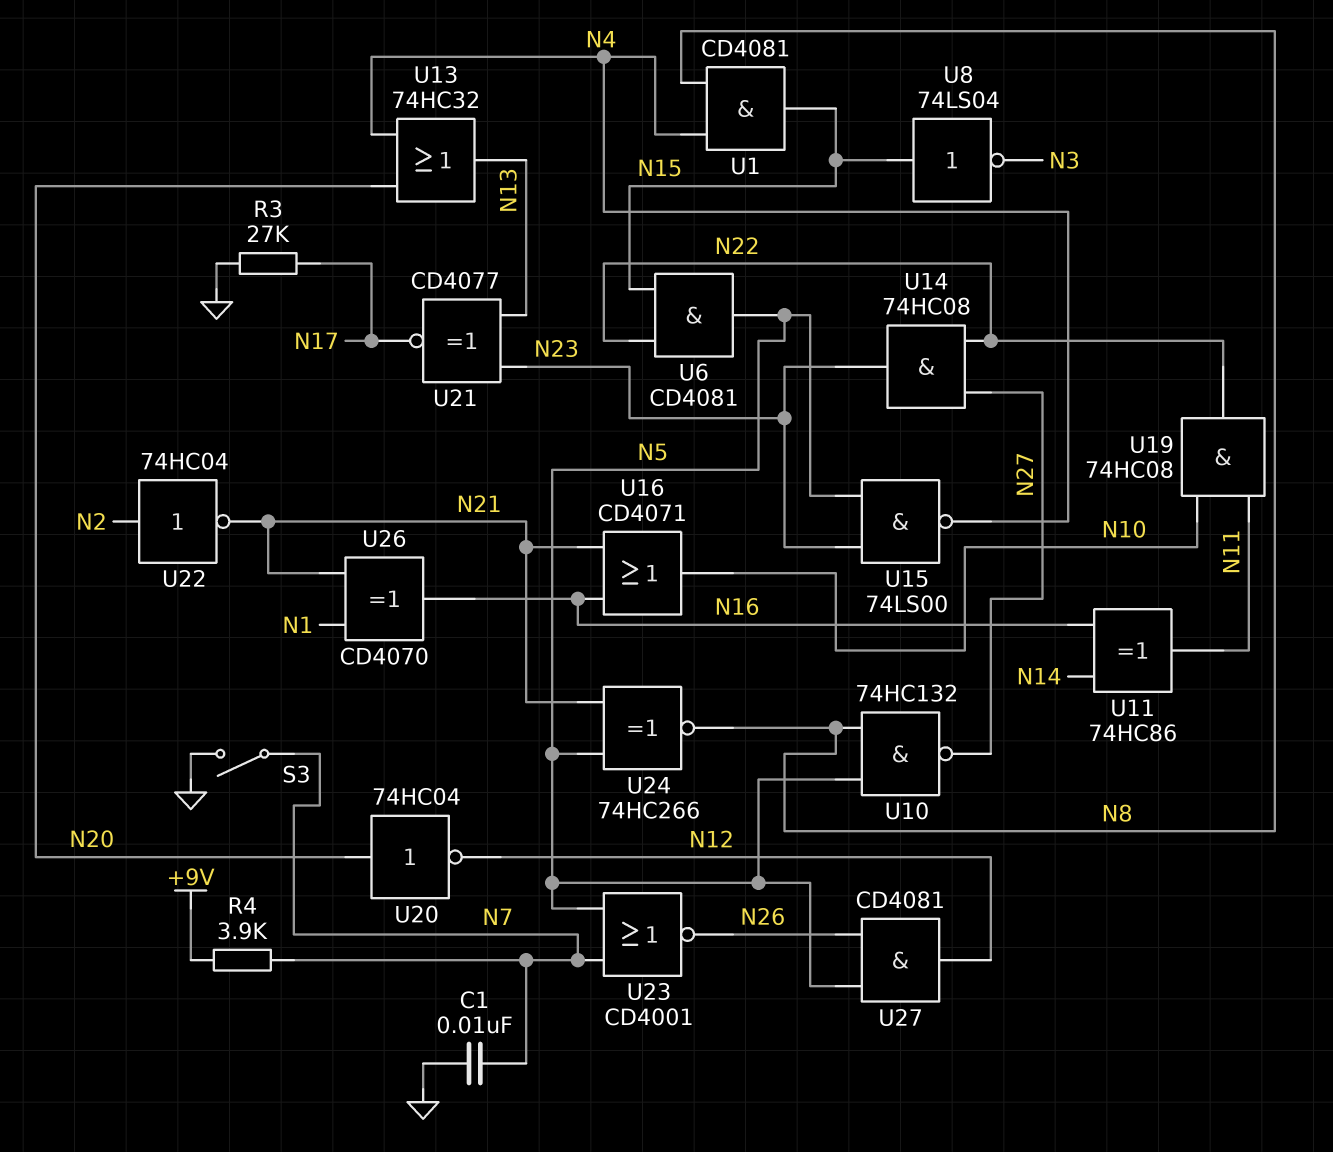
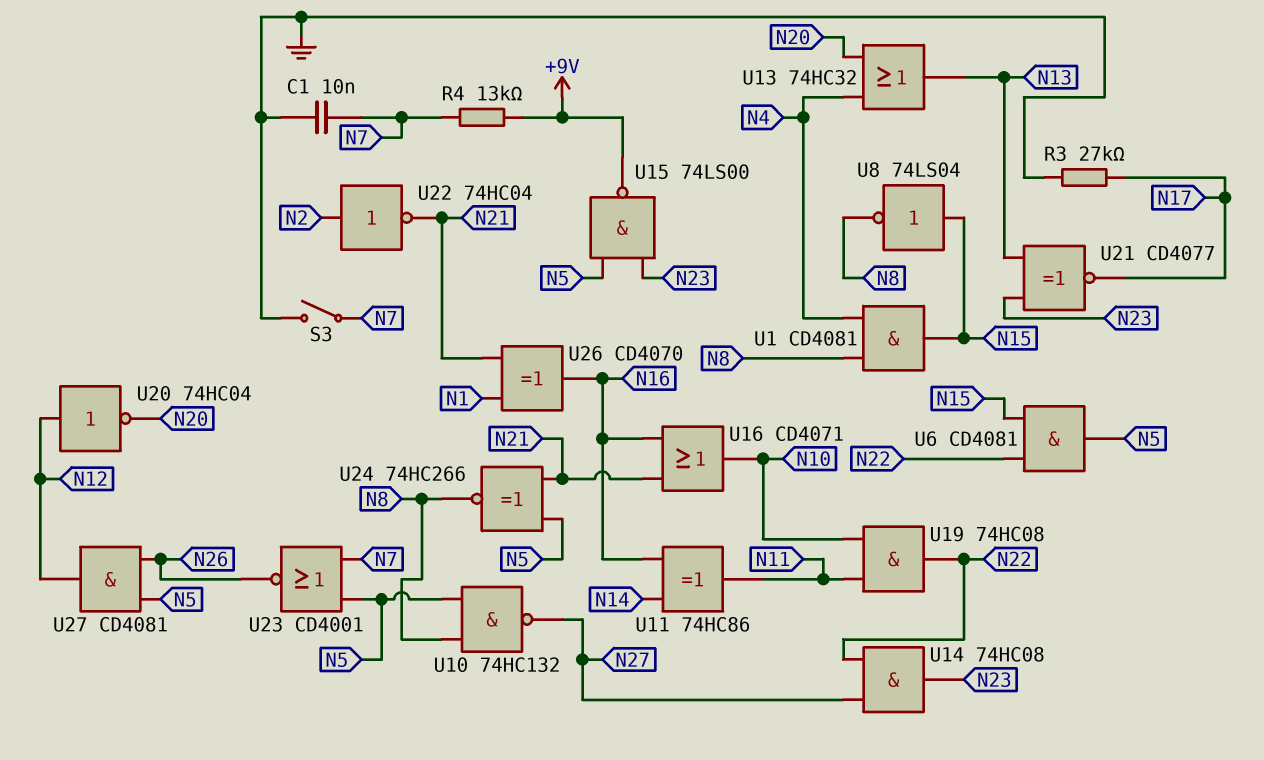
R4: 3.9k (+9V, N7) -> 13k (+9V, N7)
U8: NOT 74LS04 (in N15, out N3) -> NOT 74LS04 (in N15, out N8)
U15: NAND 74LS00 (in N5, in N23, out N4) -> NAND 74LS00 (in N5, in N23, out +9V)
U20: NOT 74HC04 (in N20, out N12) -> NOT 74HC04 (in N12, out N20)

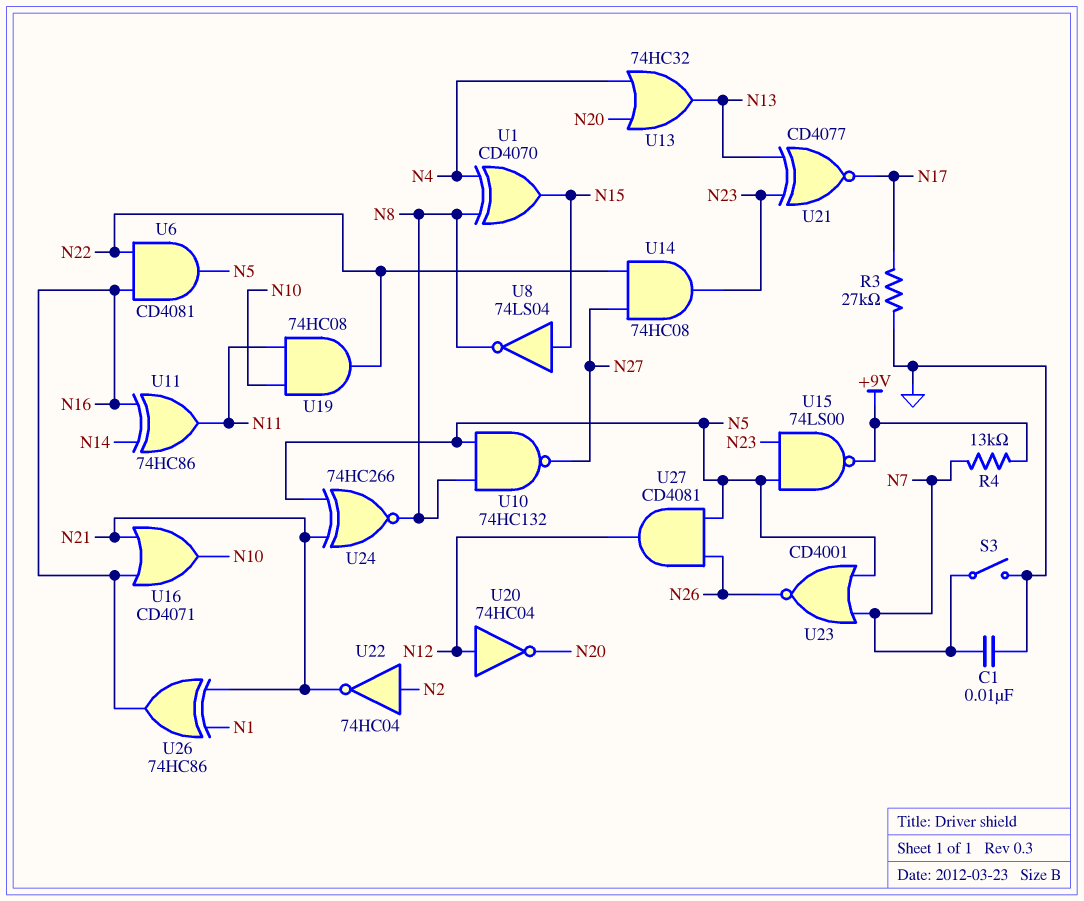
U1: AND CD4081 (in N4, in N8, out N15) -> XOR CD4070 (in N4, in N8, out N15)
U6: AND CD4081 (in N15, in N22, out N5) -> AND CD4081 (in N16, in N22, out N5)
U26: XOR CD4070 (in N1, in N21, out N16) -> XOR 74HC86 (in N1, in N21, out N16)

